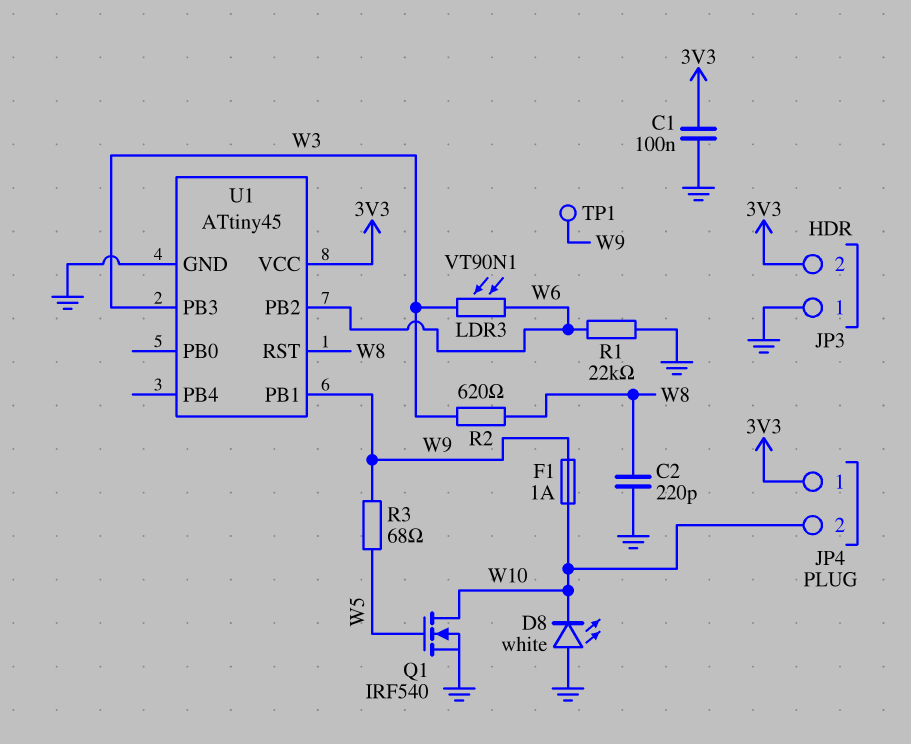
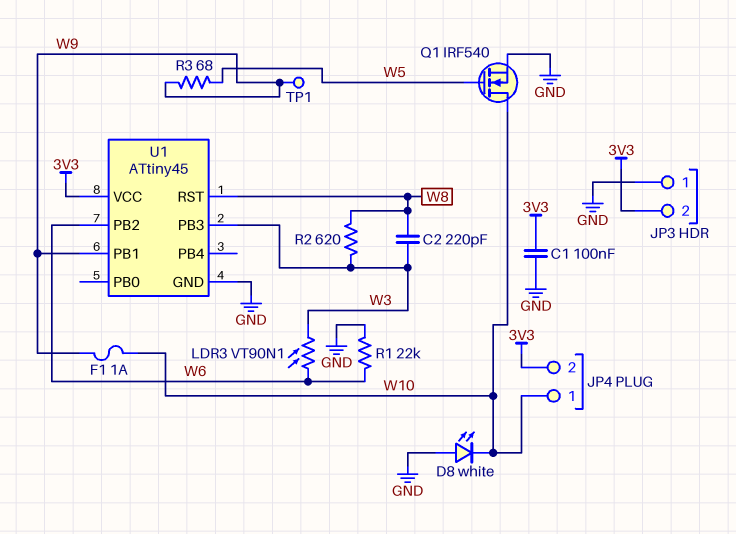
C2: 220pF (GND, W8) -> 220pF (W3, W8)
JP4 pin 1: 3V3 -> W10
JP4 pin 2: W10 -> 3V3

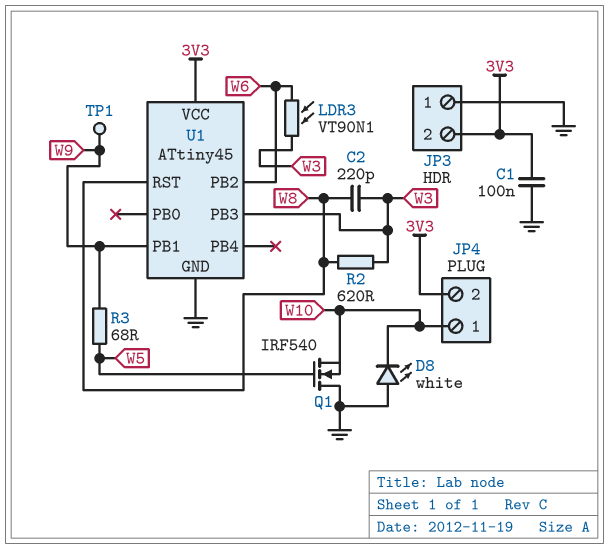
F1: 1A (W9, W10) -> none
Q1: NMOS IRF540 (G W5, D W10, S GND) -> NMOS IRF540 (G W5, D GND, S W10)
R1: 22k (GND, W6) -> none

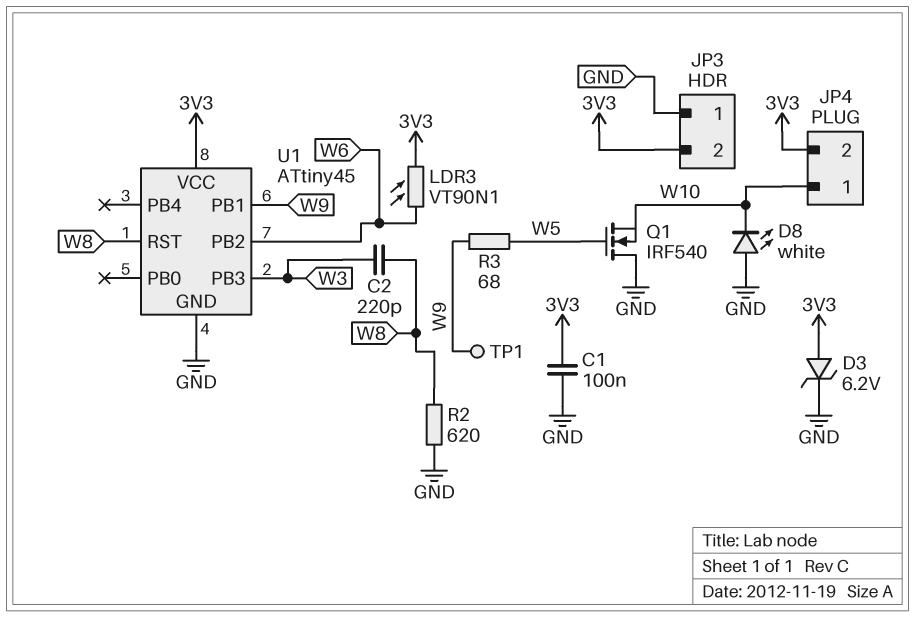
D3: none -> zener 6.2V (A 3V3, K GND)
LDR3: VT90N1 (W3, W6) -> VT90N1 (3V3, W6)
R2: 620 (W3, W8) -> 620 (GND, W8)

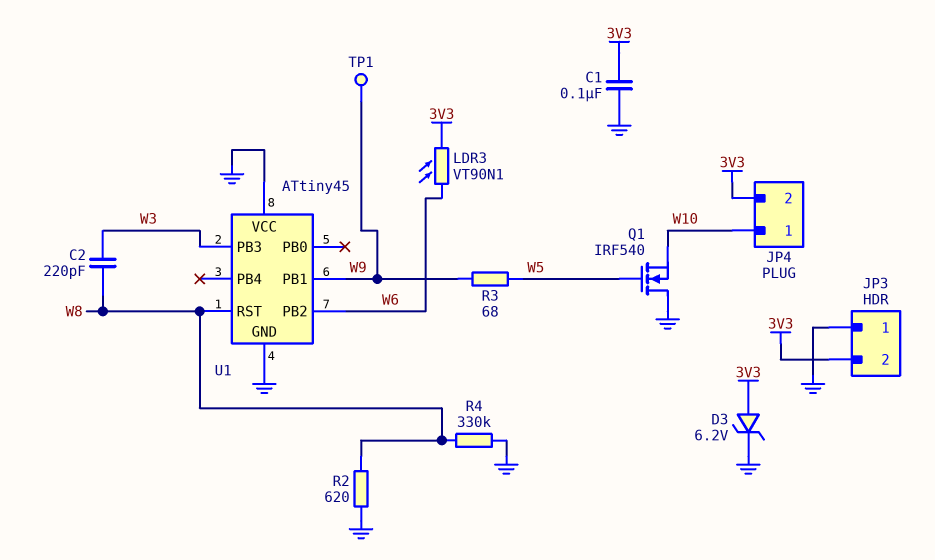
D8: LED white (A GND, K W10) -> none
R4: none -> 330k (GND, W8)
U1 pin VCC: 3V3 -> GND

